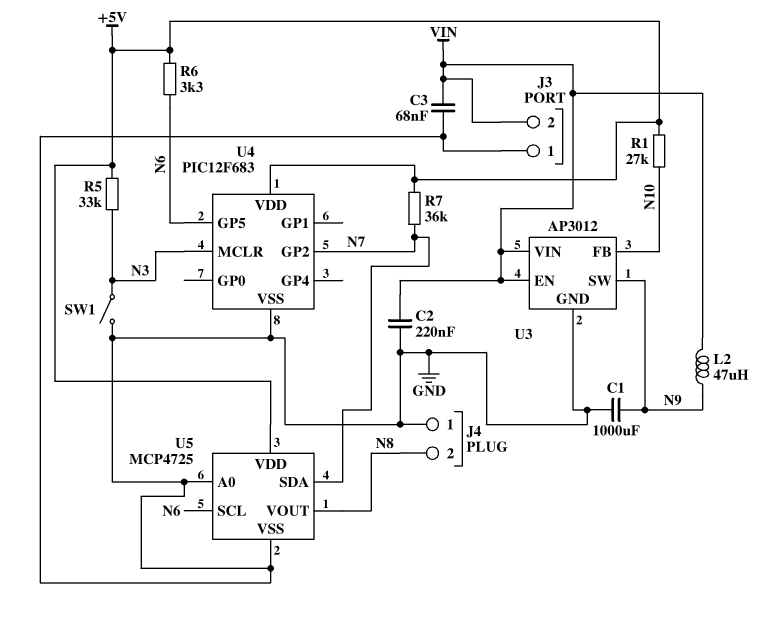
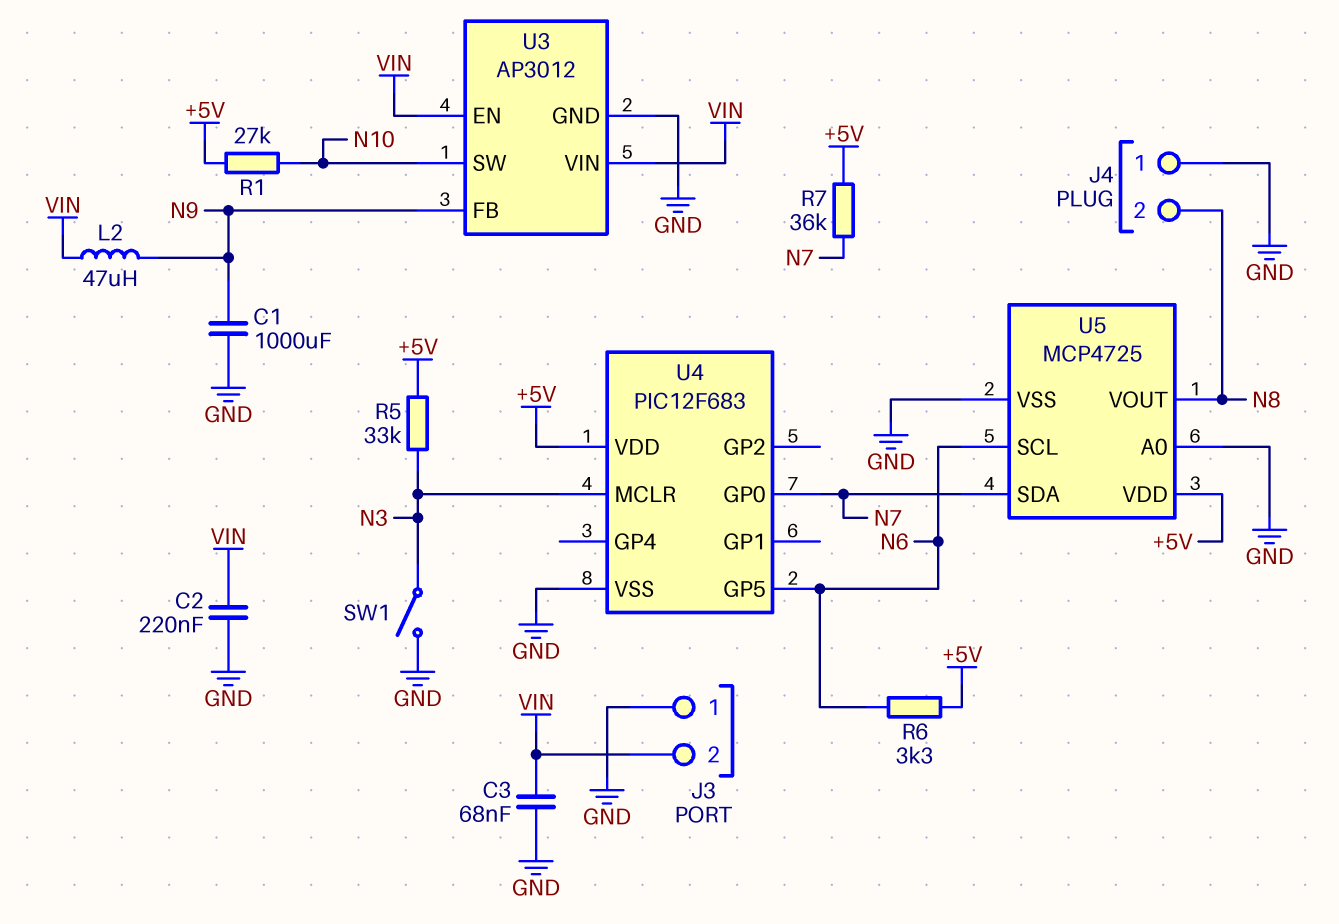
U3 pin FB: N10 -> N9
U3 pin SW: N9 -> N10
U4 pin GP0: none -> N7
U4 pin GP2: N7 -> none

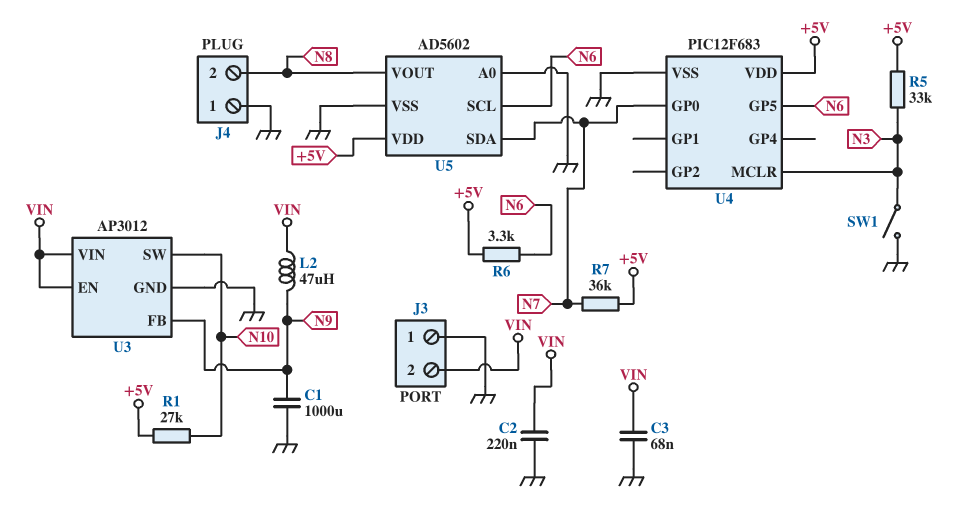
U5: MCP4725 -> AD5602

